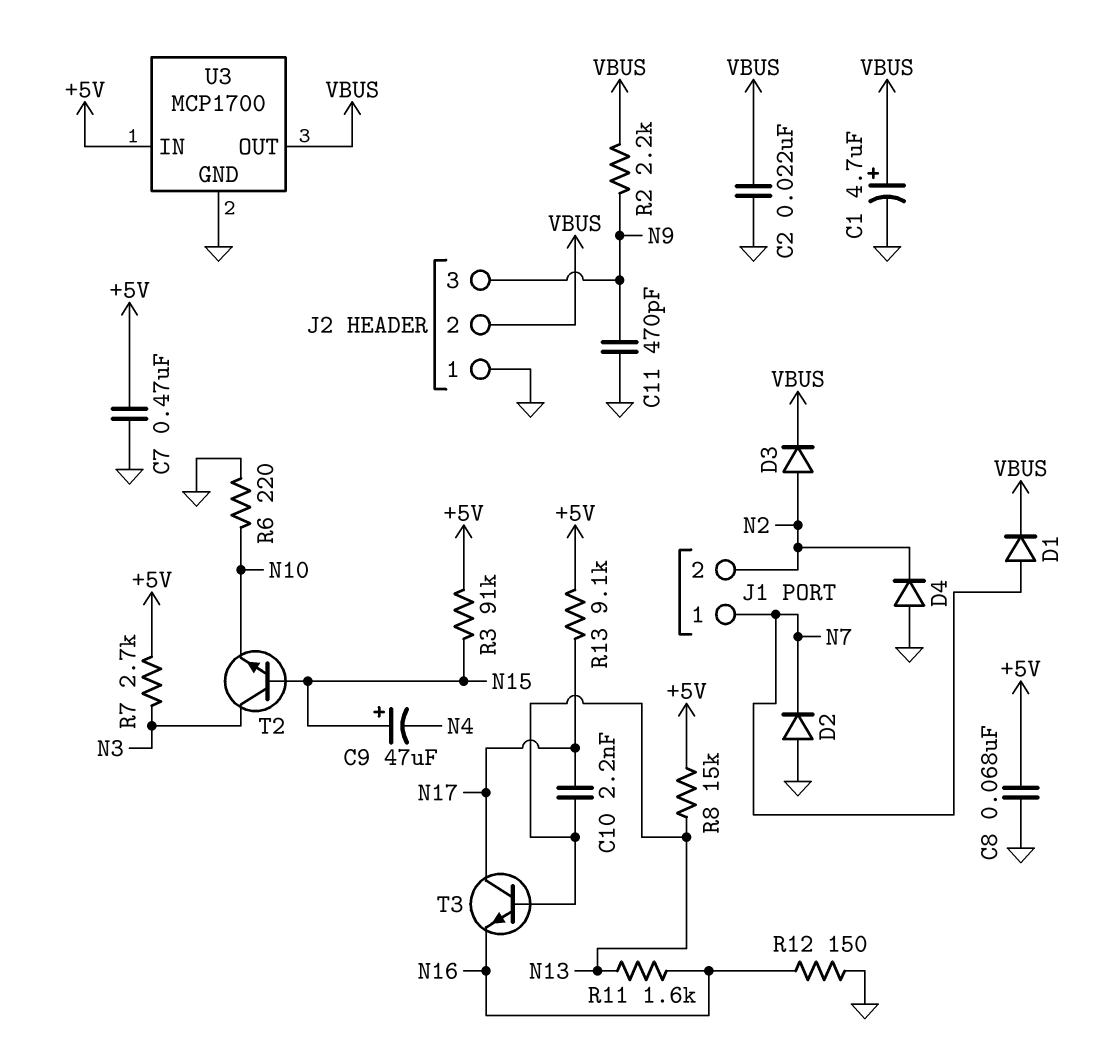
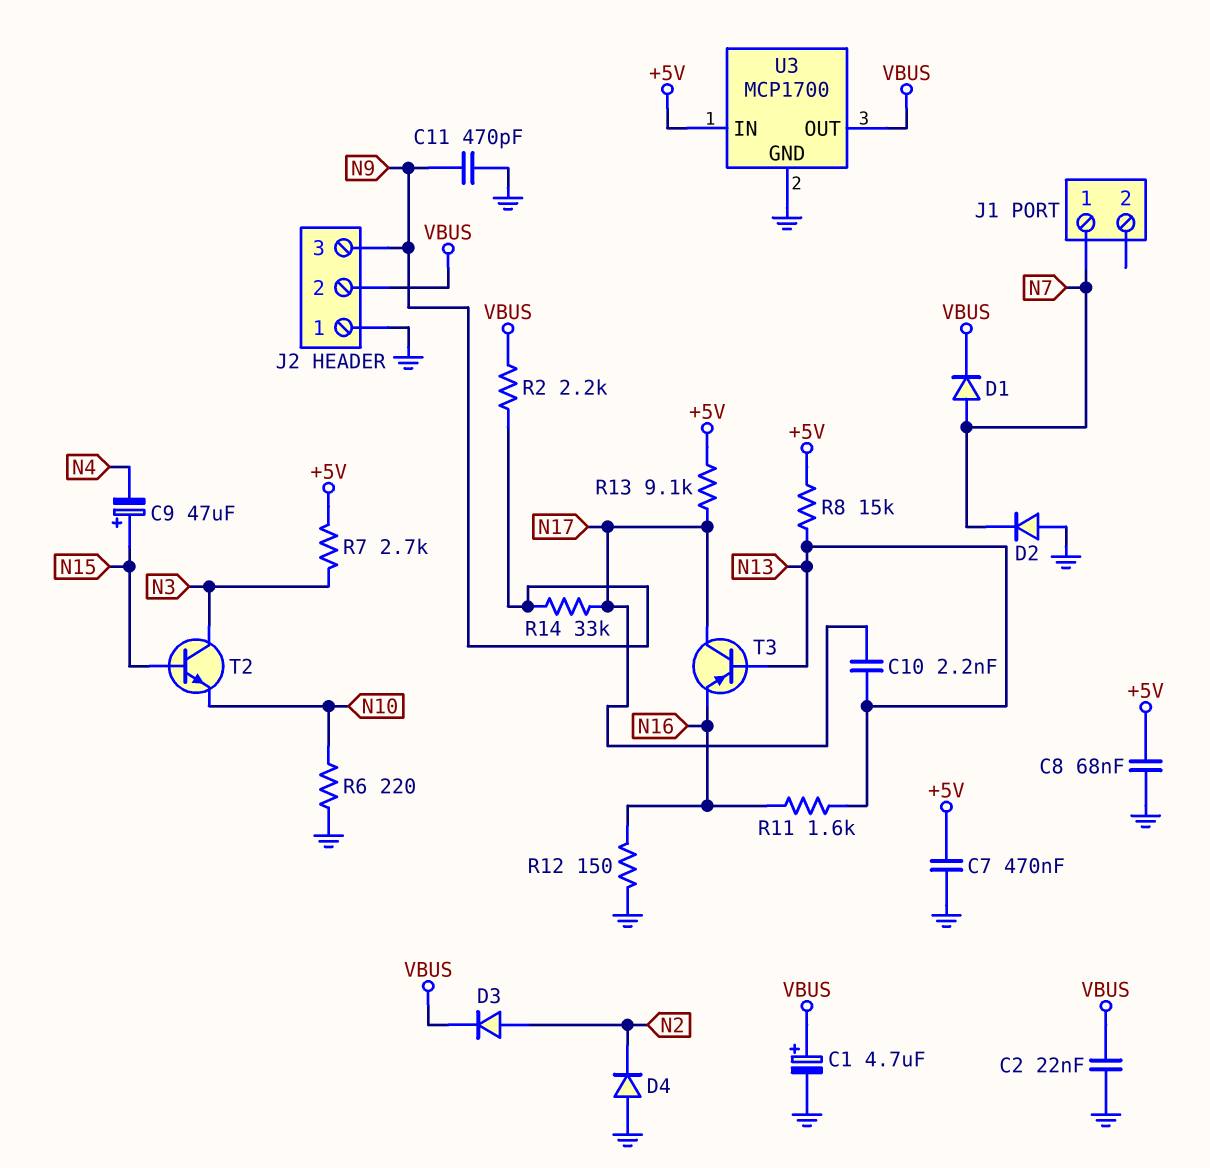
J1 pin 2: N2 -> none
R3: 91k (+5V, N15) -> none
R14: none -> 33k (N9, N17)
T3: NPN (B N13, C N17, E N16) -> PNP (B N13, C N17, E N16)

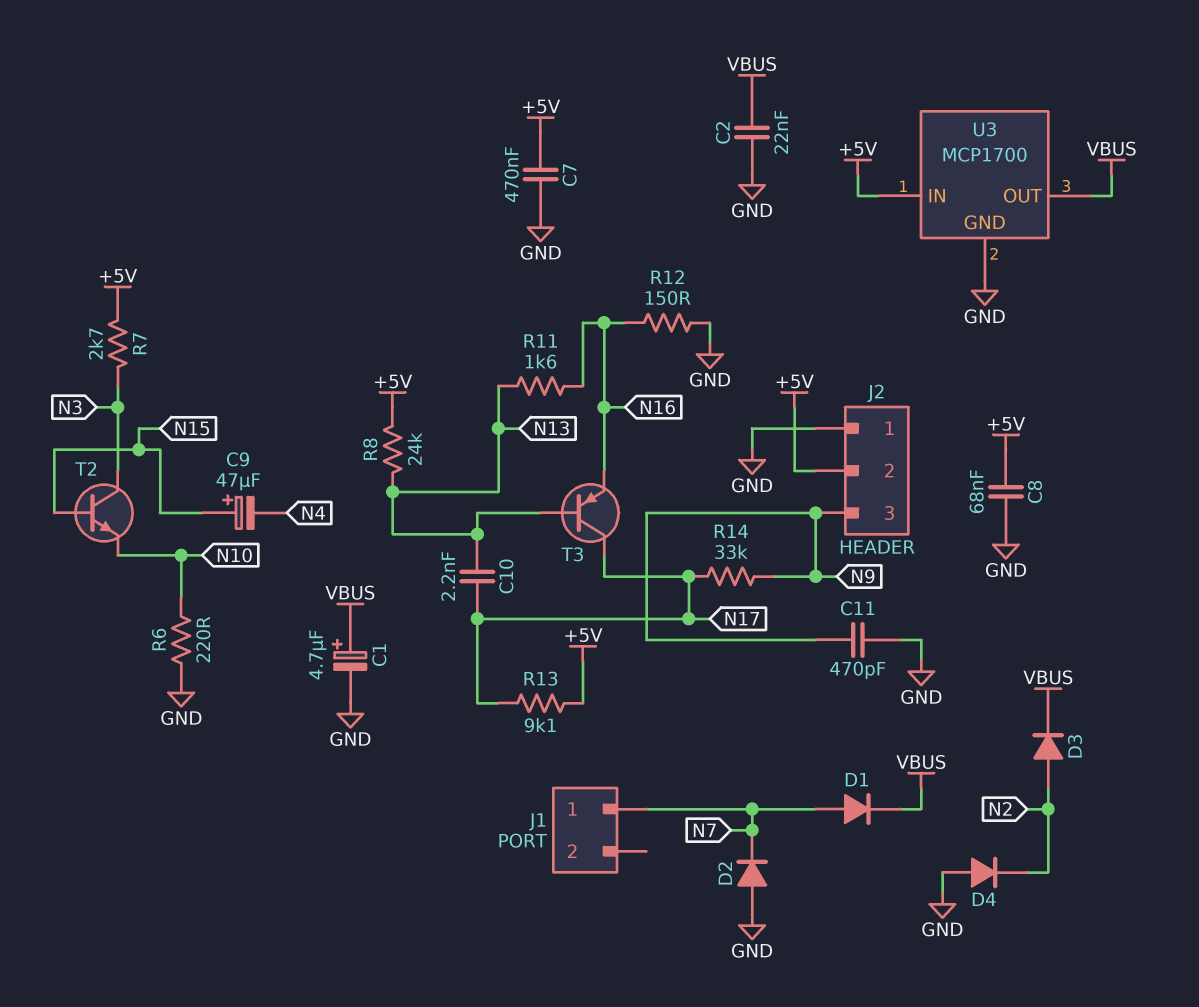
J2 pin 2: VBUS -> +5V
R2: 2.2k (N9, VBUS) -> none
R8: 15k (+5V, N13) -> 24k (+5V, N13)

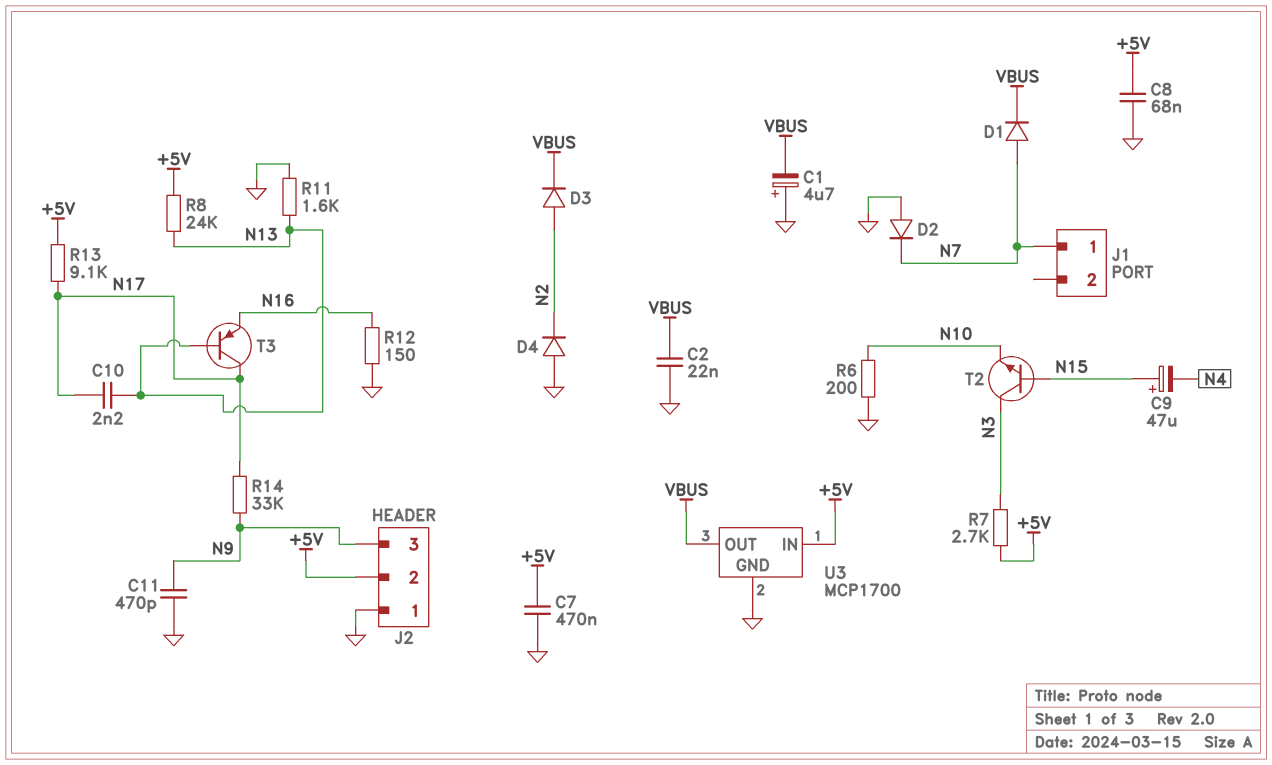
C1: 4.7uF (plus VBUS, minus GND) -> 4.7uF (plus GND, minus VBUS)
R6: 220 (GND, N10) -> 200 (GND, N10)
R11: 1.6k (N13, N16) -> 1.6k (GND, N13)

